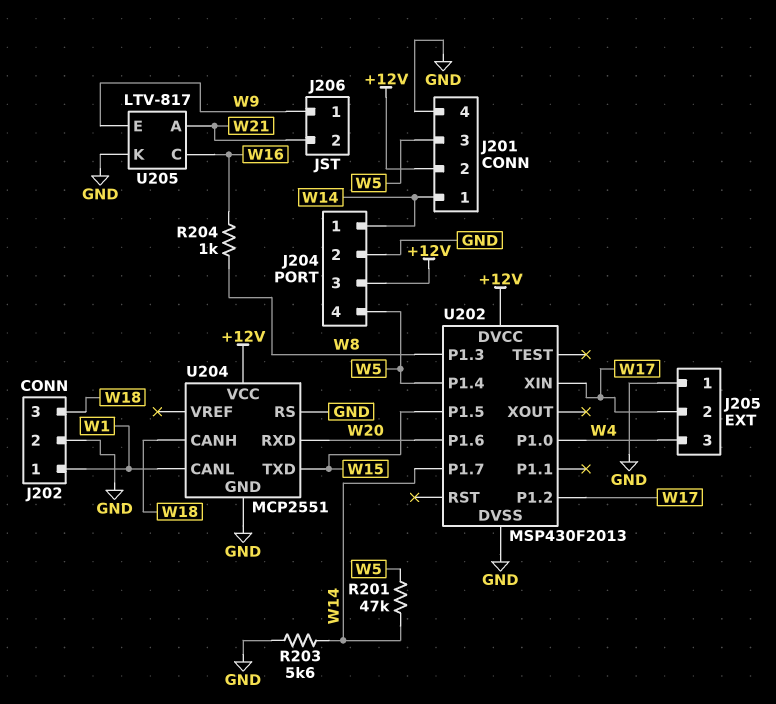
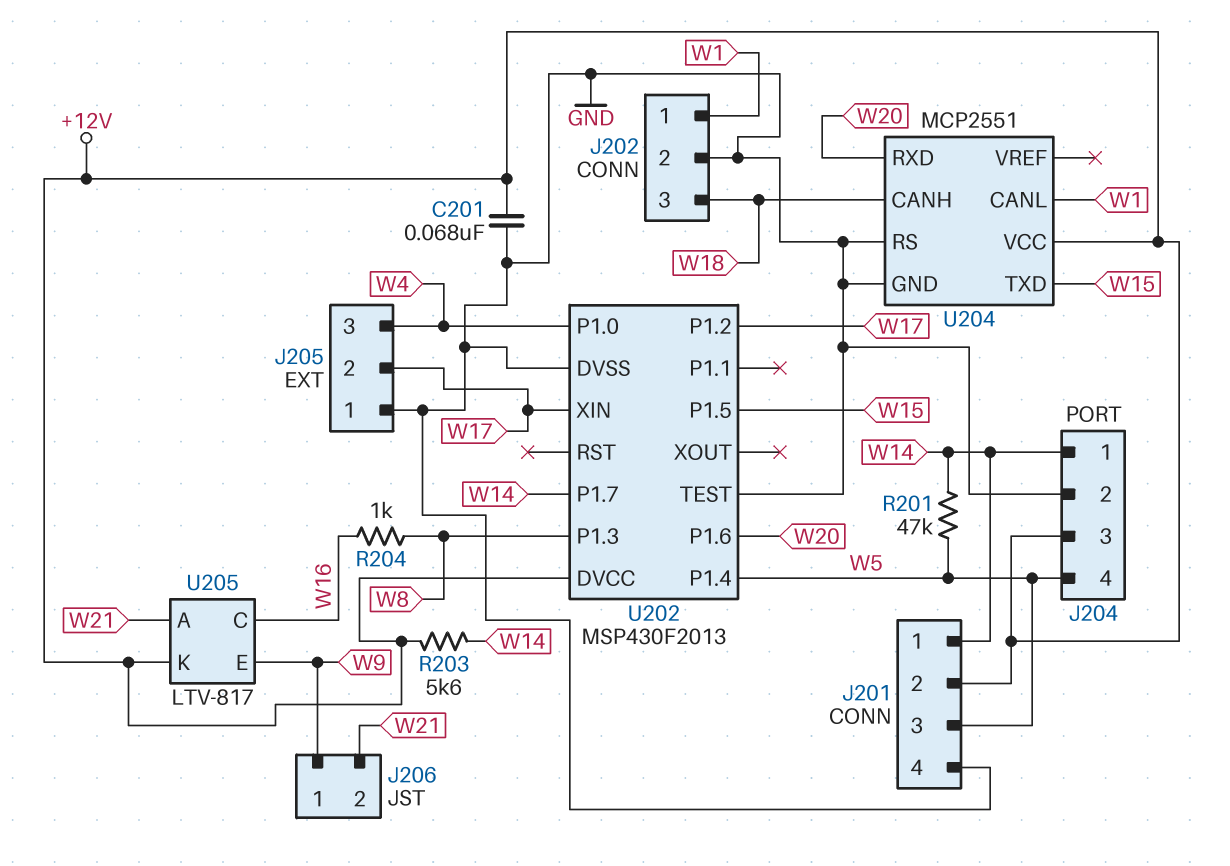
C201: none -> 68nF (+12V, GND)
R203: 5.6k (GND, W14) -> 5.6k (+12V, W14)
U202 pin TEST: none -> GND
U205 pin K: GND -> +12V

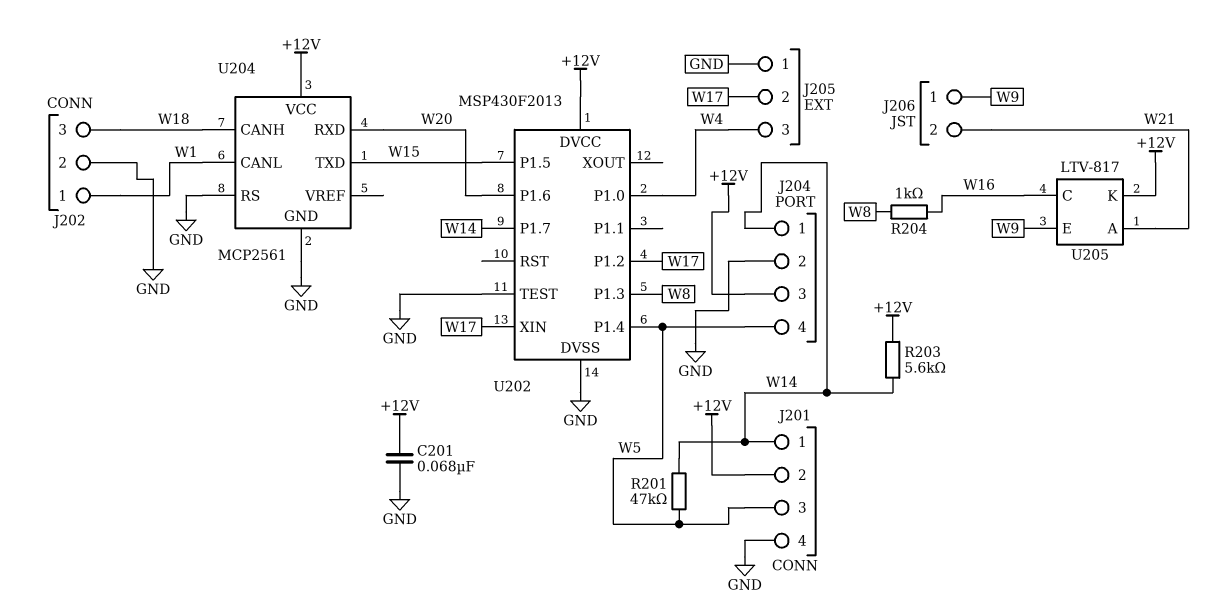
U204: MCP2551 -> MCP2561

